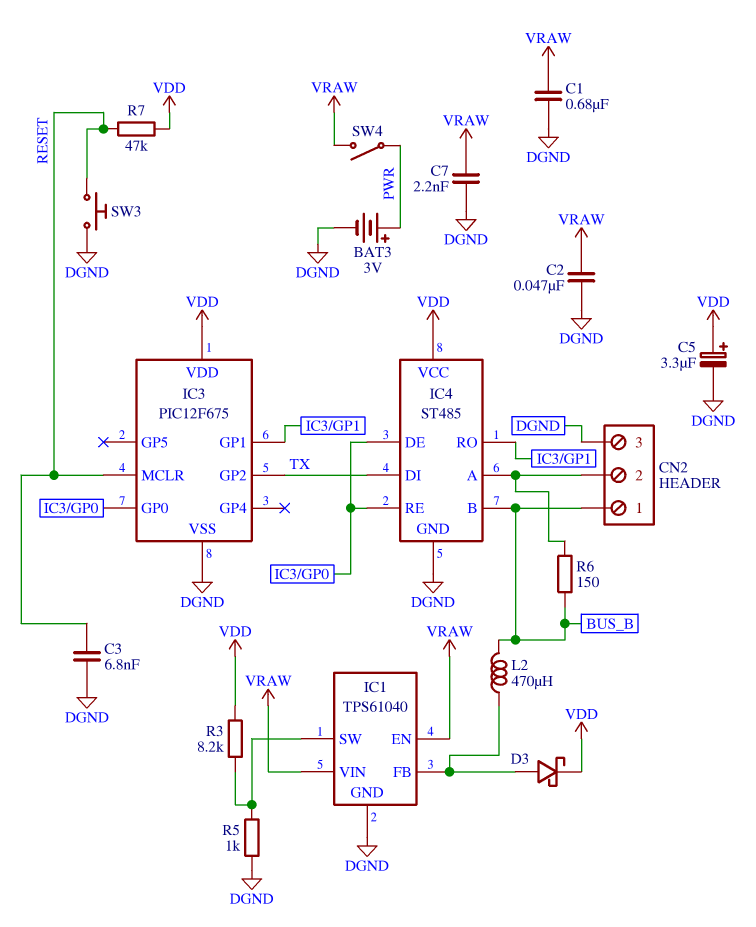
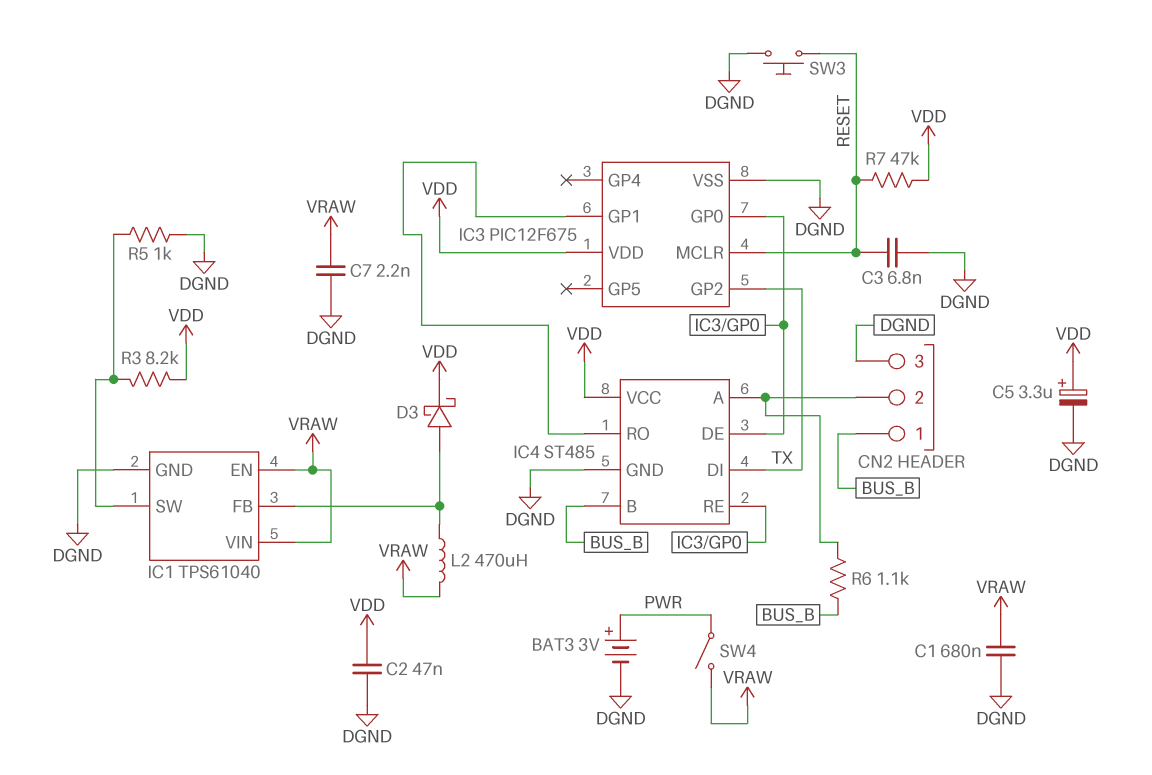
C2: 47nF (DGND, VRAW) -> 47nF (DGND, VDD)
L2: 470uH (BUS_B, IC1/FB) -> 470uH (IC1/FB, VRAW)
R6: 150 (BUS_B, CN2/2) -> 1.1k (BUS_B, CN2/2)

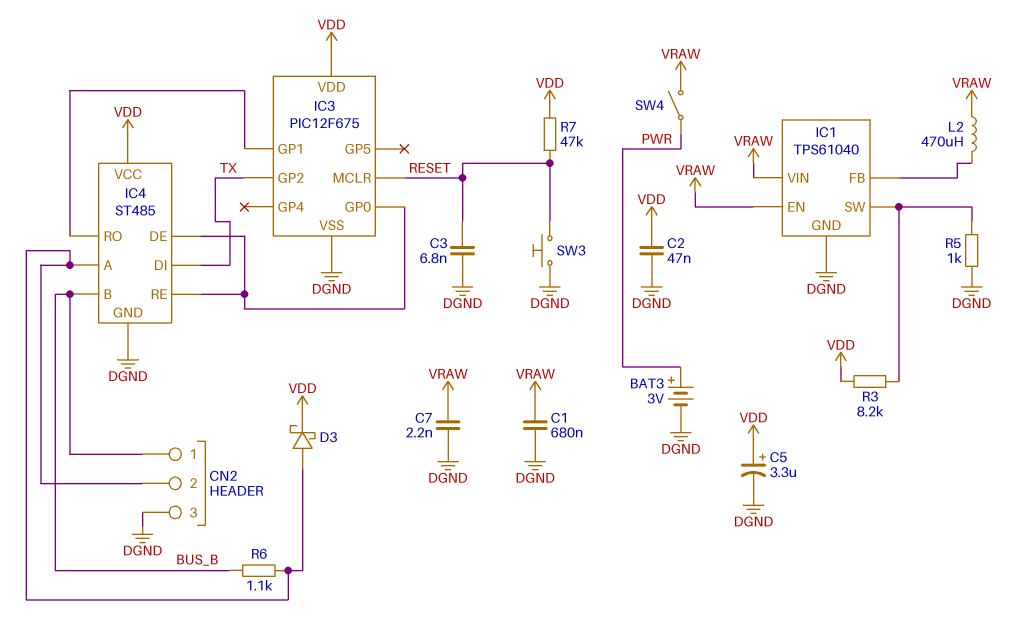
D3: schottky (A IC1/FB, K VDD) -> schottky (A CN2/2, K VDD)

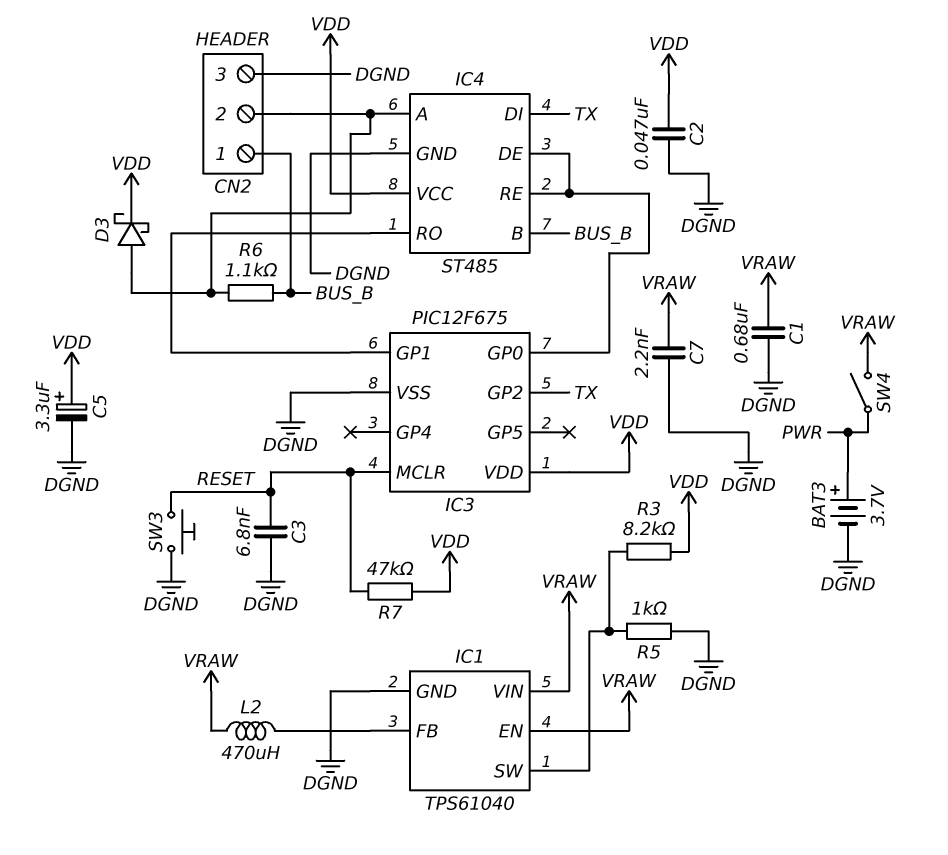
BAT3: 3V (plus PWR, minus DGND) -> 3.7V (plus PWR, minus DGND)

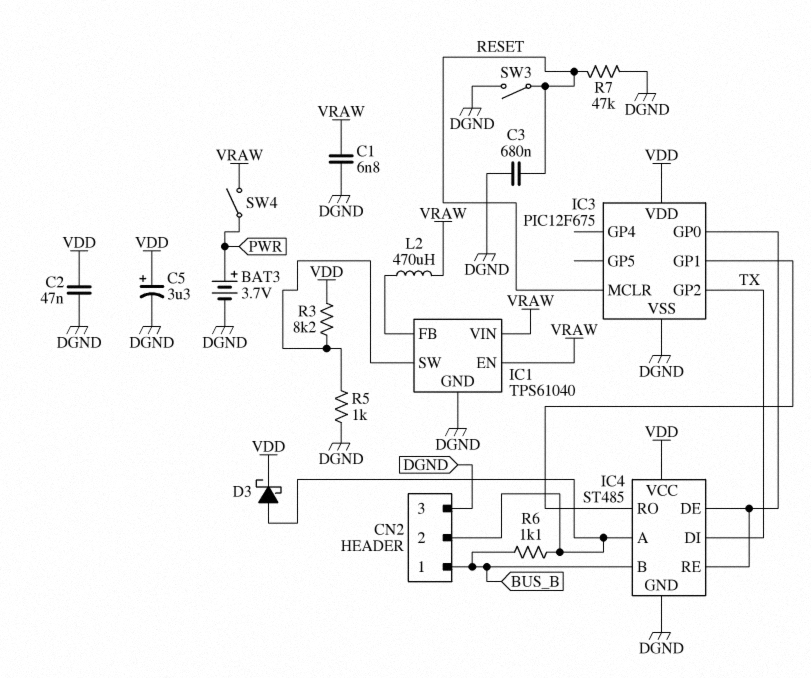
C1: 680nF (DGND, VRAW) -> 6.8nF (DGND, VRAW)
C3: 6.8nF (DGND, RESET) -> 680nF (DGND, RESET)
C7: 2.2nF (DGND, VRAW) -> none
R7: 47k (RESET, VDD) -> 47k (DGND, RESET)
SW3: button (DGND, RESET) -> switch (DGND, RESET)

